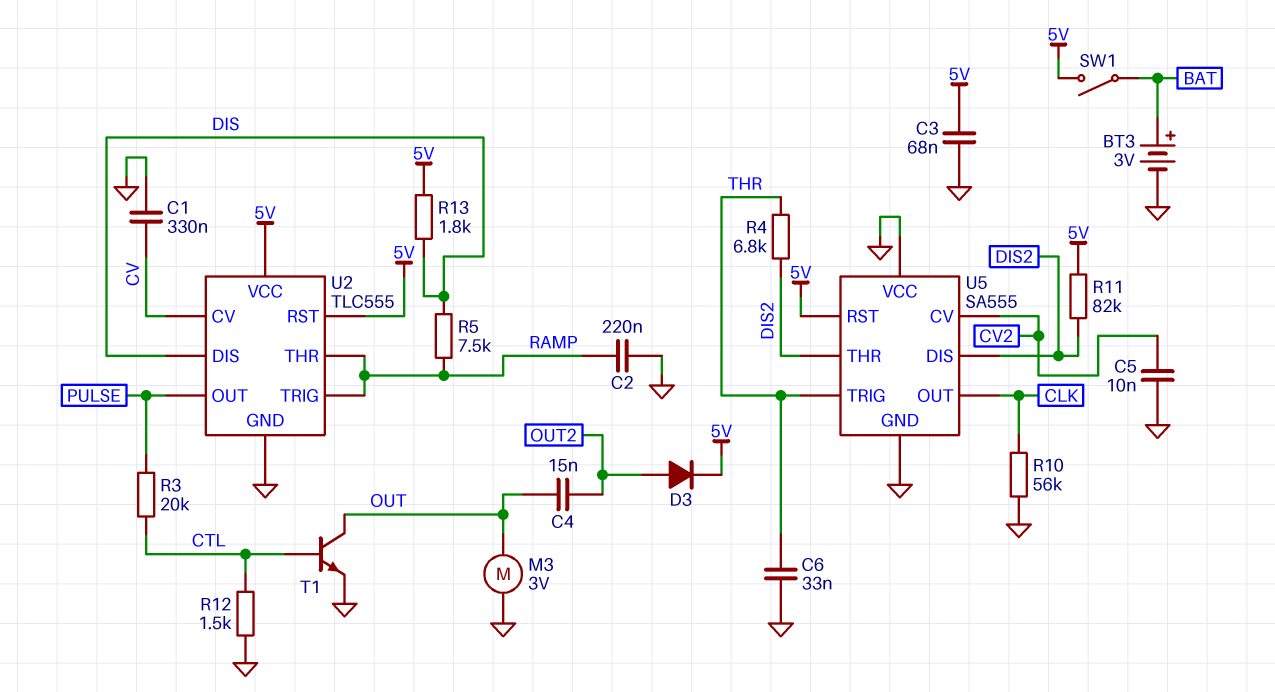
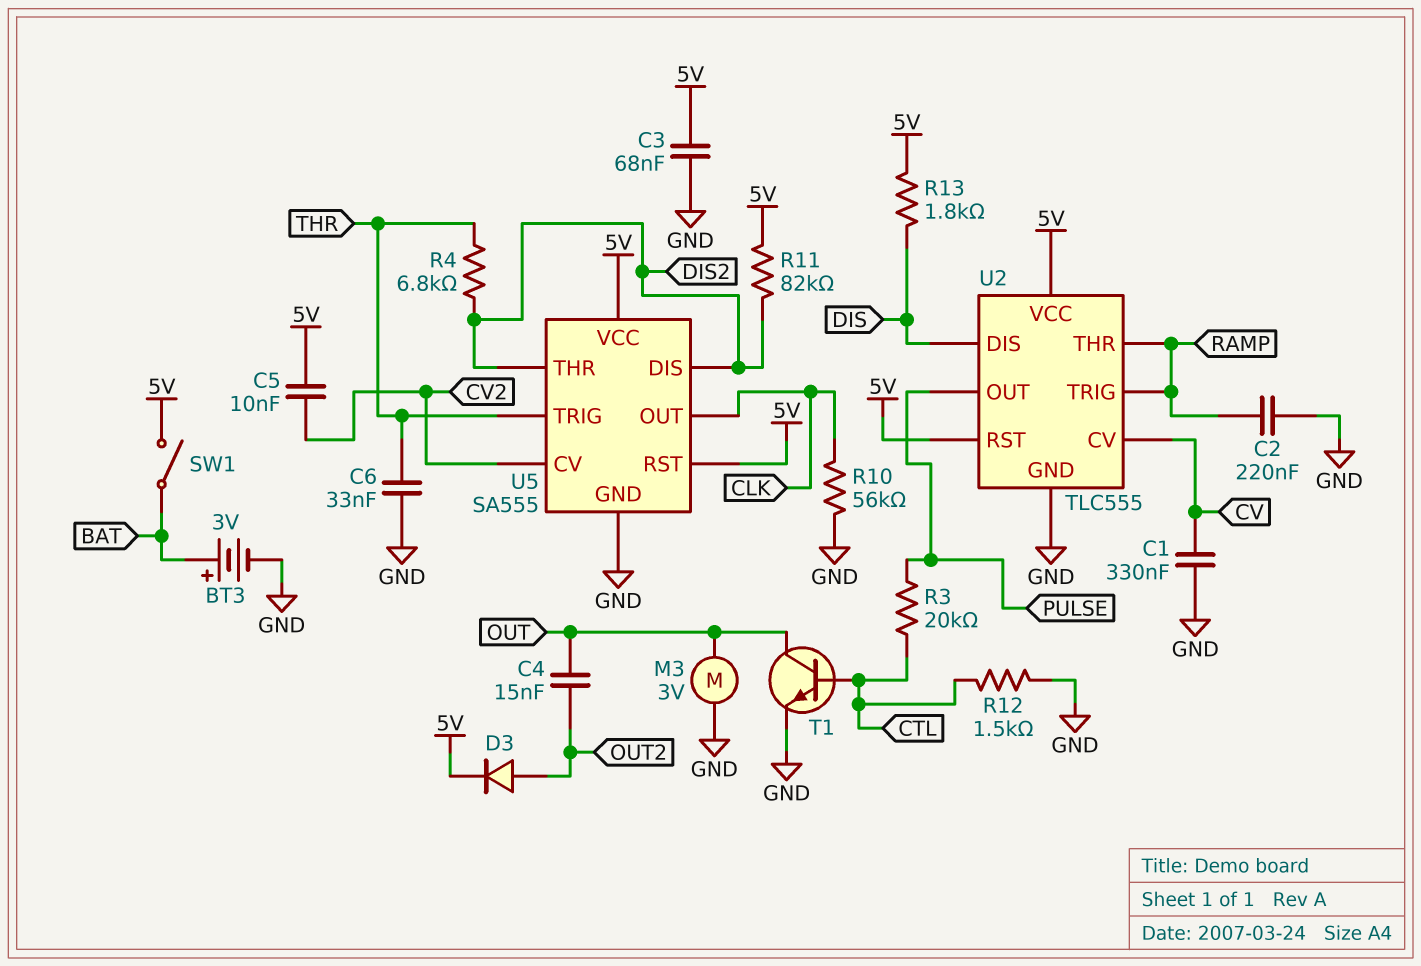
C5: 10nF (CV2, GND) -> 10nF (5V, CV2)
R5: 7.5k (DIS, RAMP) -> none
U5 pin VCC: GND -> 5V

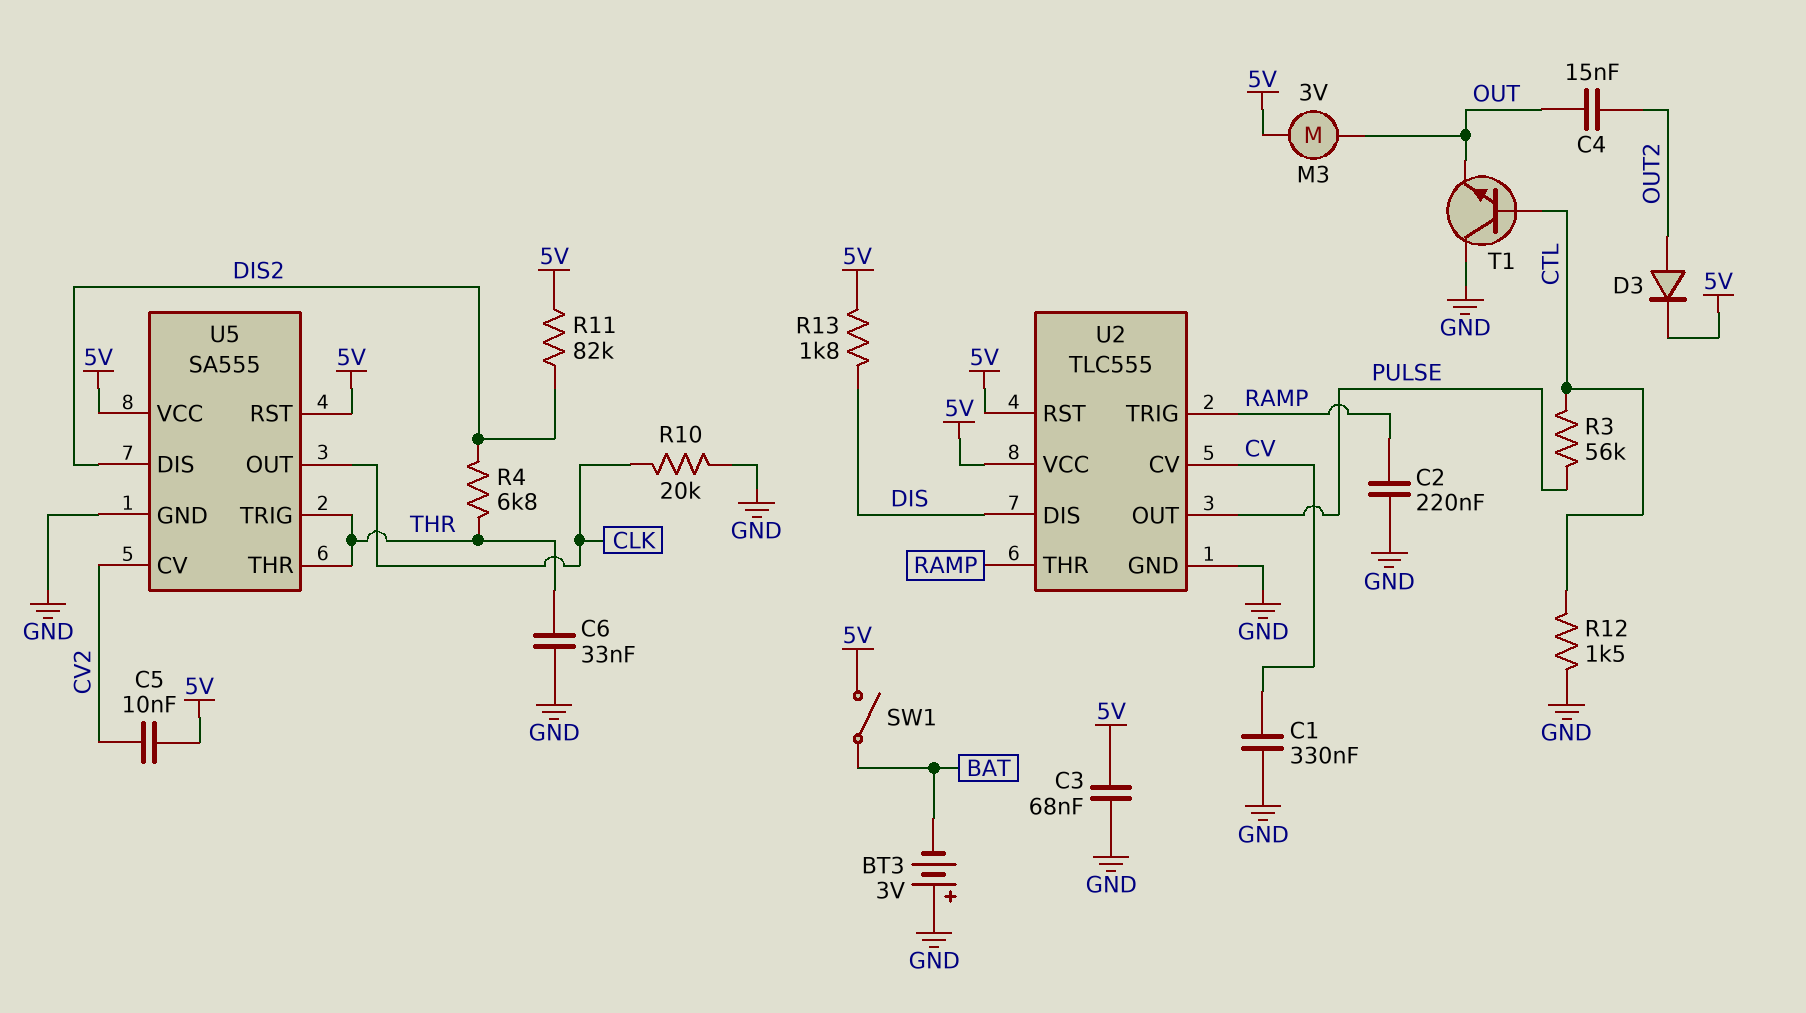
BT3: 3V (plus BAT, minus GND) -> 3V (plus GND, minus BAT)
M3: motor 3V (GND, OUT) -> motor 3V (5V, OUT)
R3: 20k (CTL, PULSE) -> 56k (CTL, PULSE)
R10: 56k (CLK, GND) -> 20k (CLK, GND)
T1: NPN (B CTL, C OUT, E GND) -> NPN (B CTL, C GND, E OUT)
U5 pin THR: DIS2 -> THR

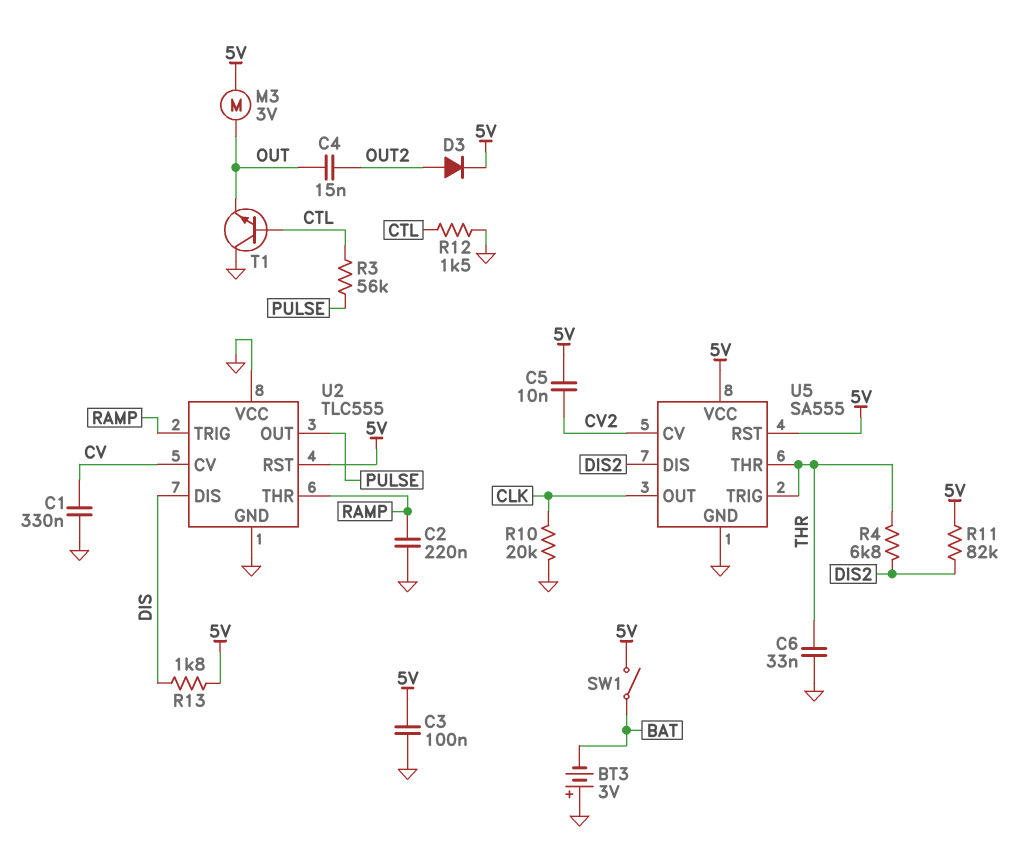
C3: 68nF (5V, GND) -> 100nF (5V, GND)
U2 pin VCC: 5V -> GND

